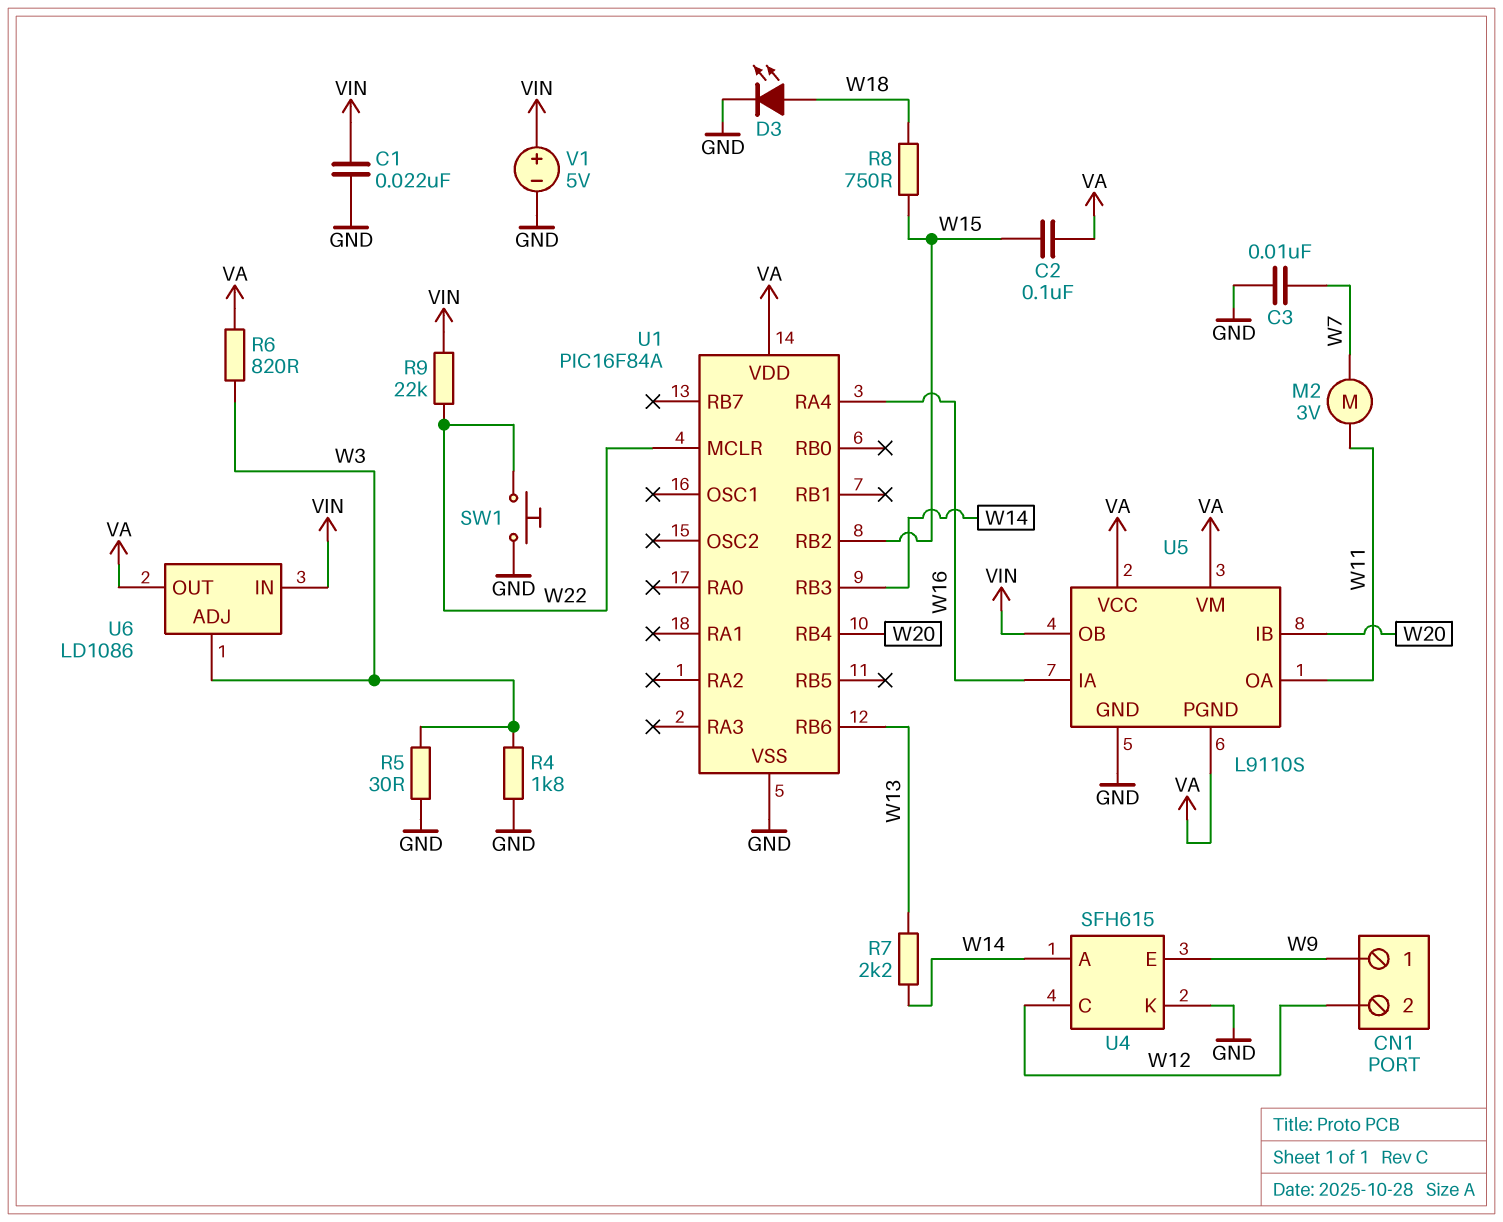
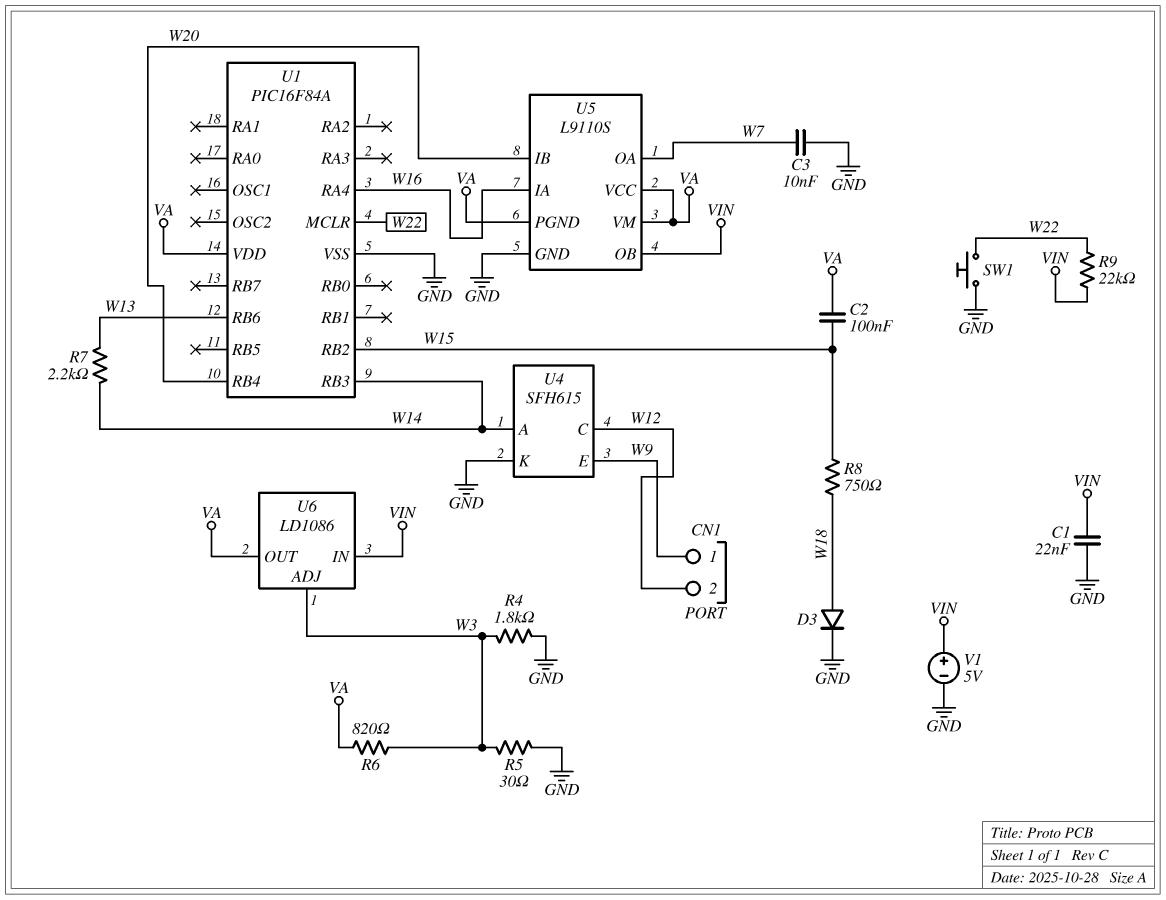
D3: LED (A W18, K GND) -> diode (A W18, K GND)
M2: motor 3V (W7, W11) -> none
U5 pin OA: W11 -> W7

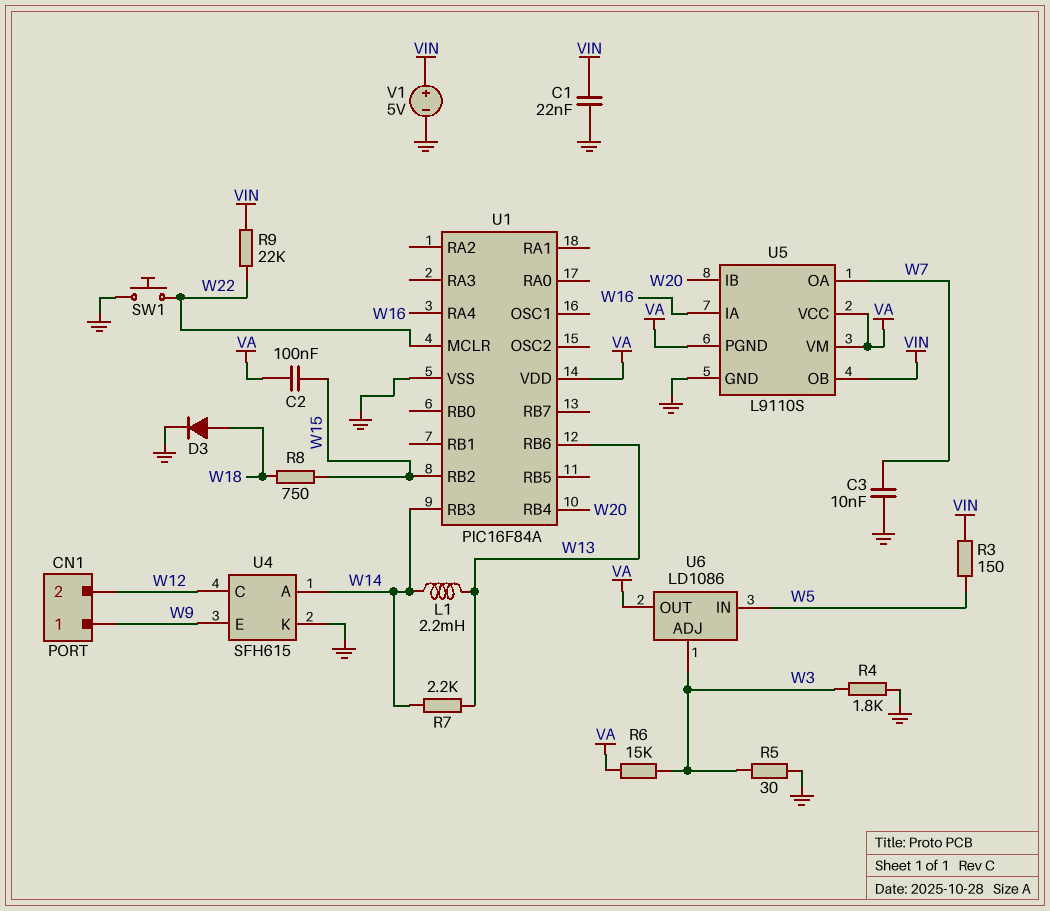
L1: none -> 2.2mH (W13, W14)
R3: none -> 150 (VIN, W5)
R6: 820 (VA, W3) -> 15k (VA, W3)
U6 pin IN: VIN -> W5

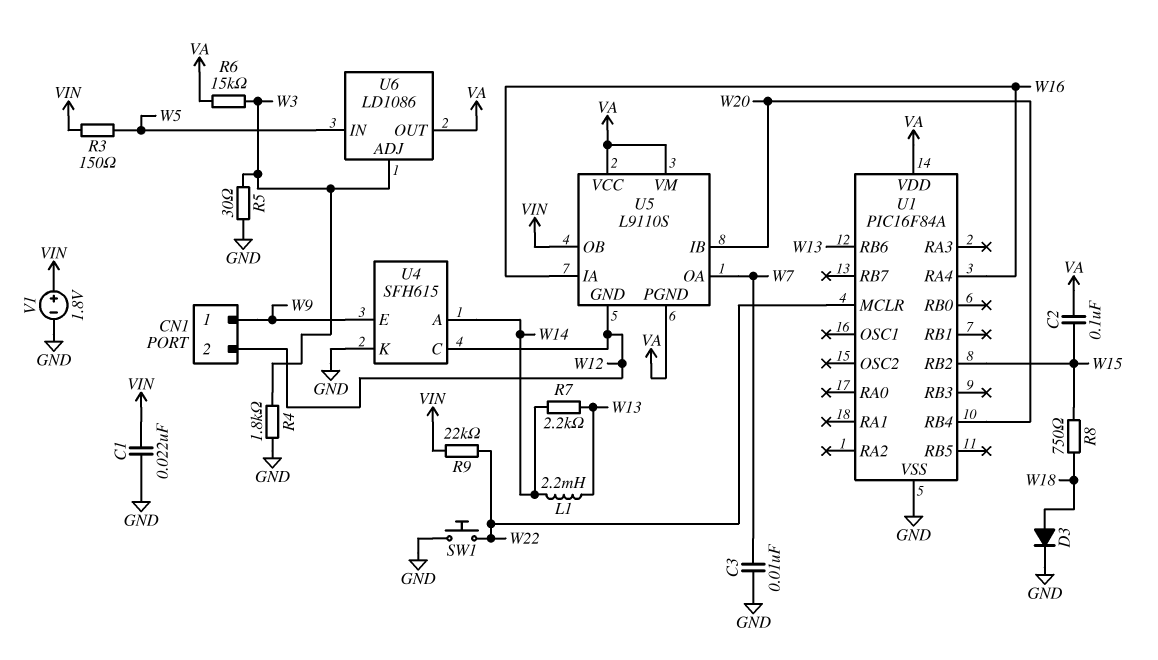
U1 pin RB3: W14 -> none
U5 pin GND: GND -> W12
V1: 5V (plus VIN, minus GND) -> 1.8V (plus VIN, minus GND)

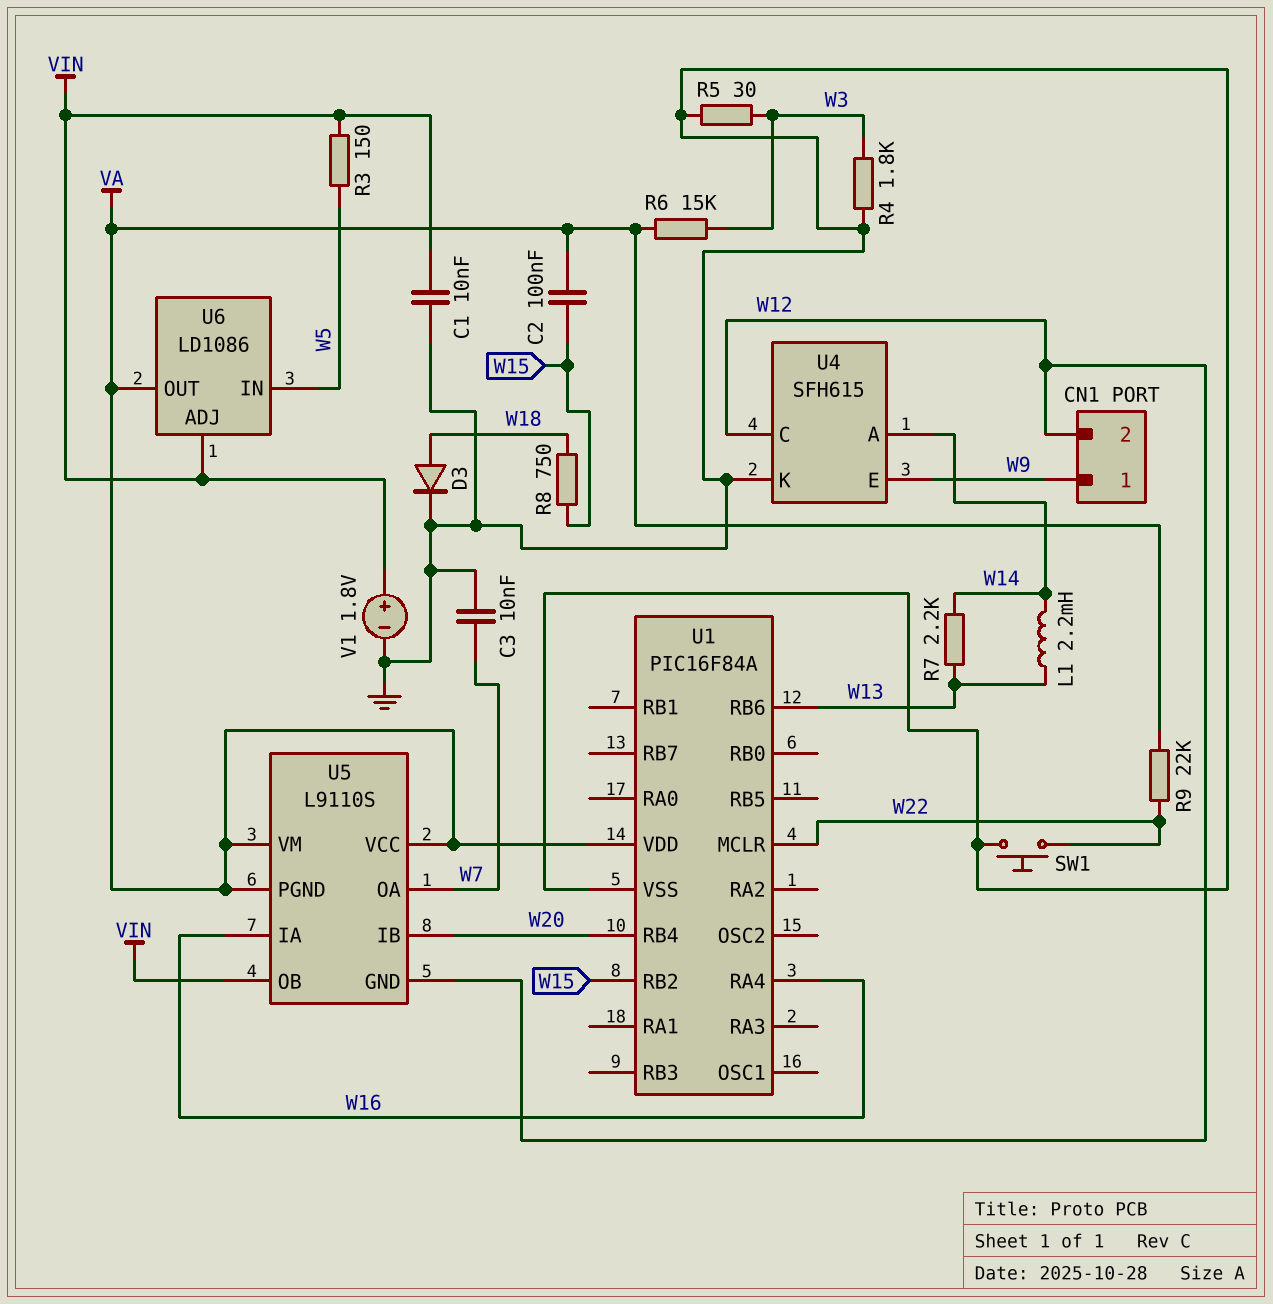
C1: 22nF (GND, VIN) -> 10nF (GND, VIN)
R9: 22k (VIN, W22) -> 22k (VA, W22)
U6 pin ADJ: W3 -> VIN

